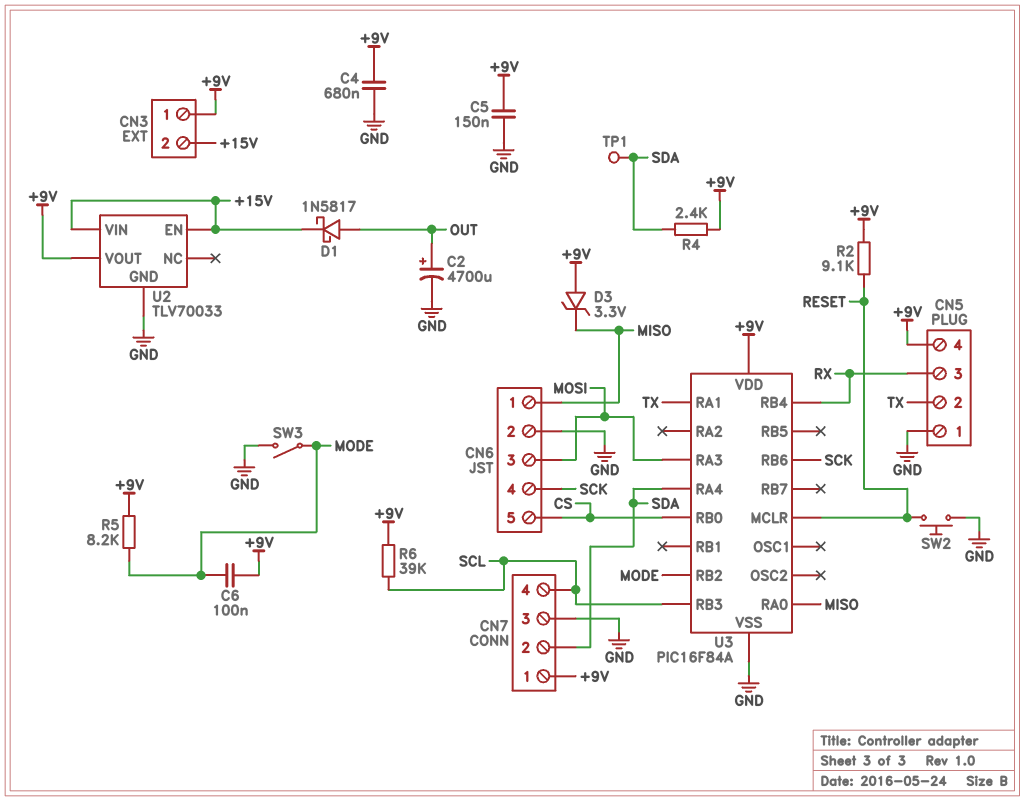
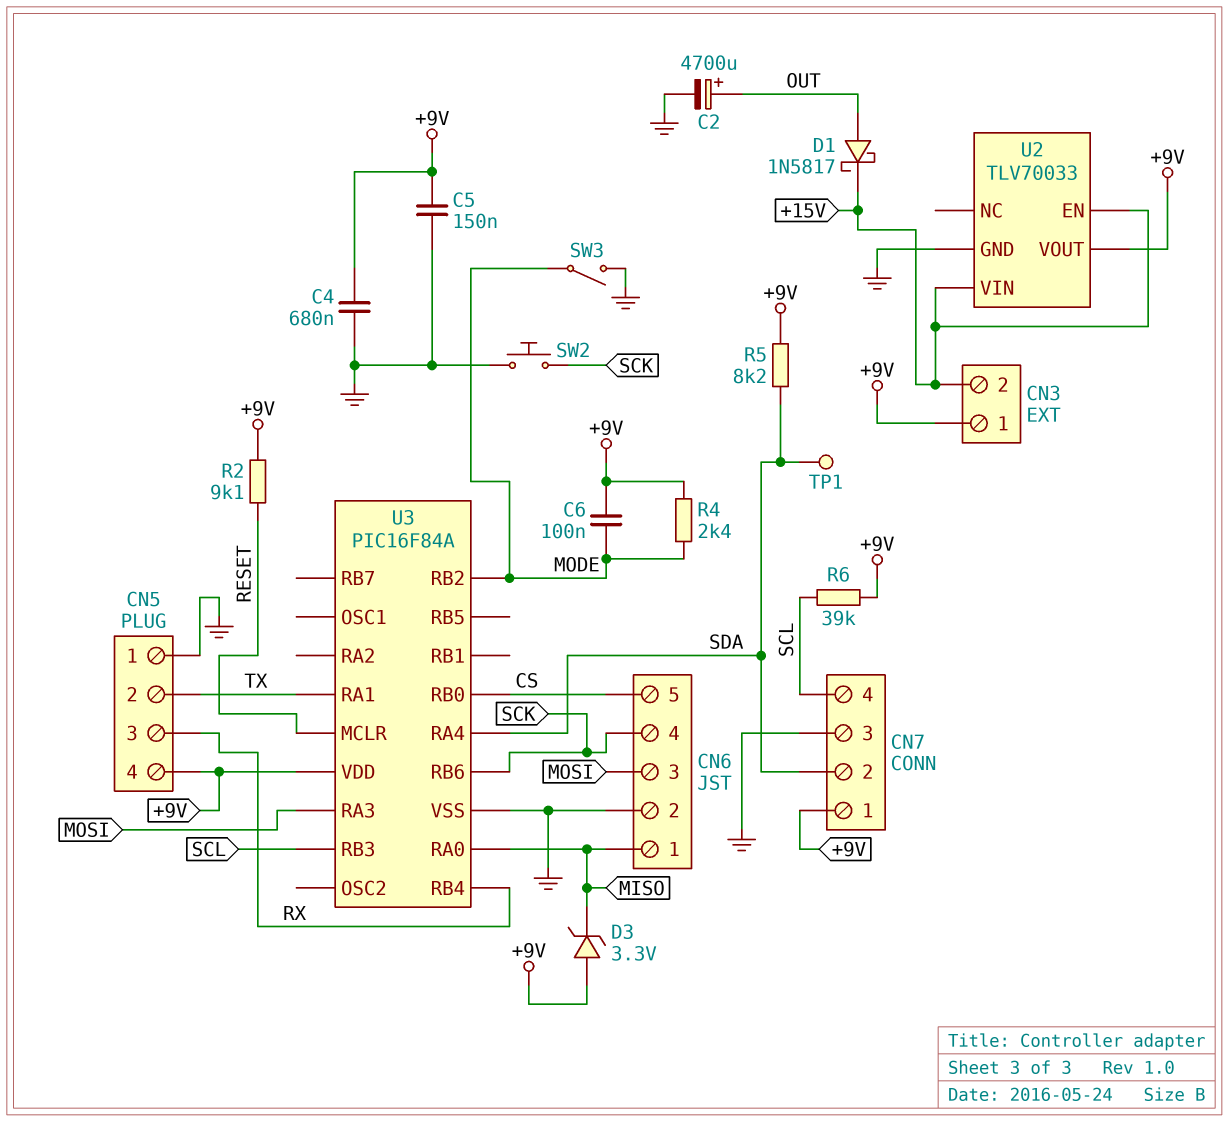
R4: 2.4k (+9V, SDA) -> 2.4k (+9V, MODE)
R5: 8.2k (+9V, MODE) -> 8.2k (+9V, SDA)
SW2: button (GND, RESET) -> button (GND, SCK)

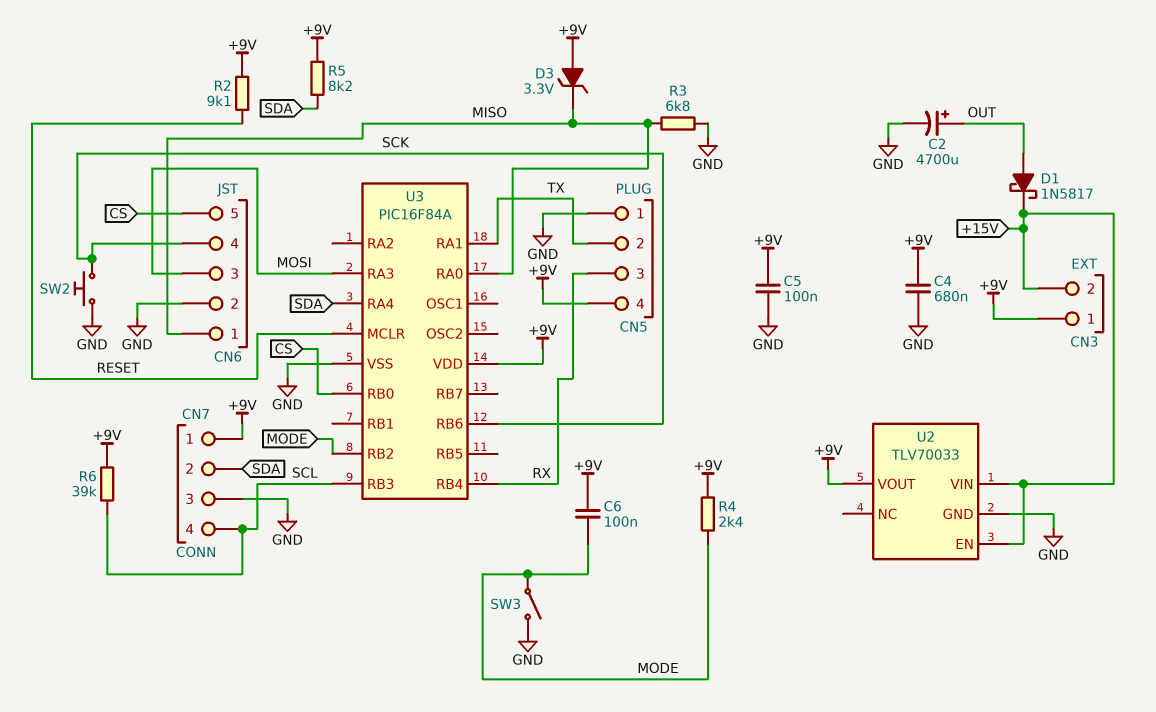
C5: 150nF (+9V, GND) -> 100nF (+9V, GND)
R3: none -> 6.8k (GND, MISO)
TP1: test point (SDA) -> none

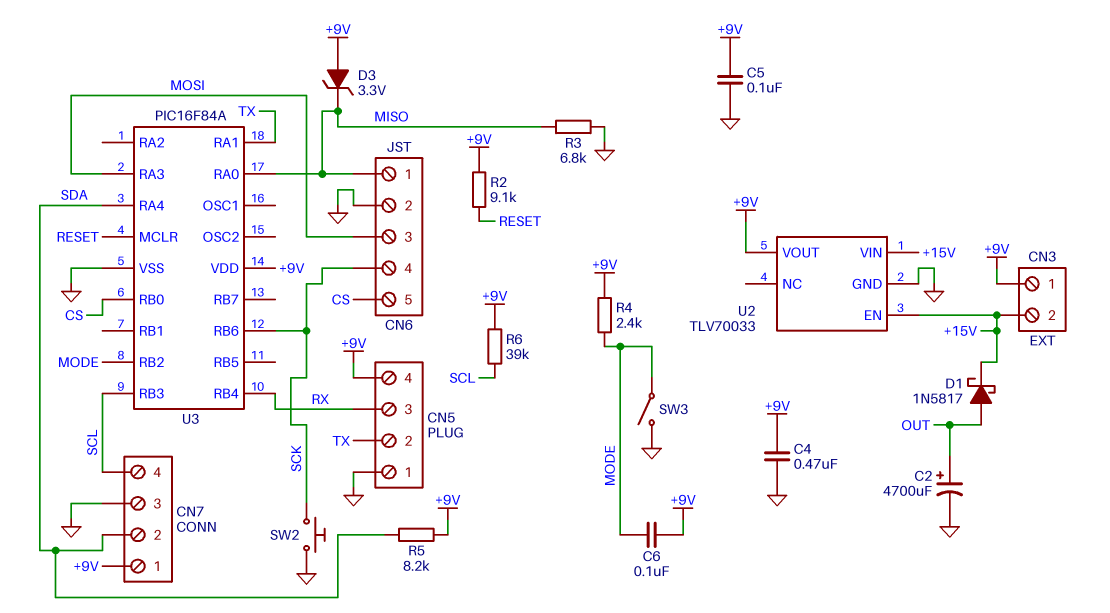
C4: 680nF (+9V, GND) -> 470nF (+9V, GND)

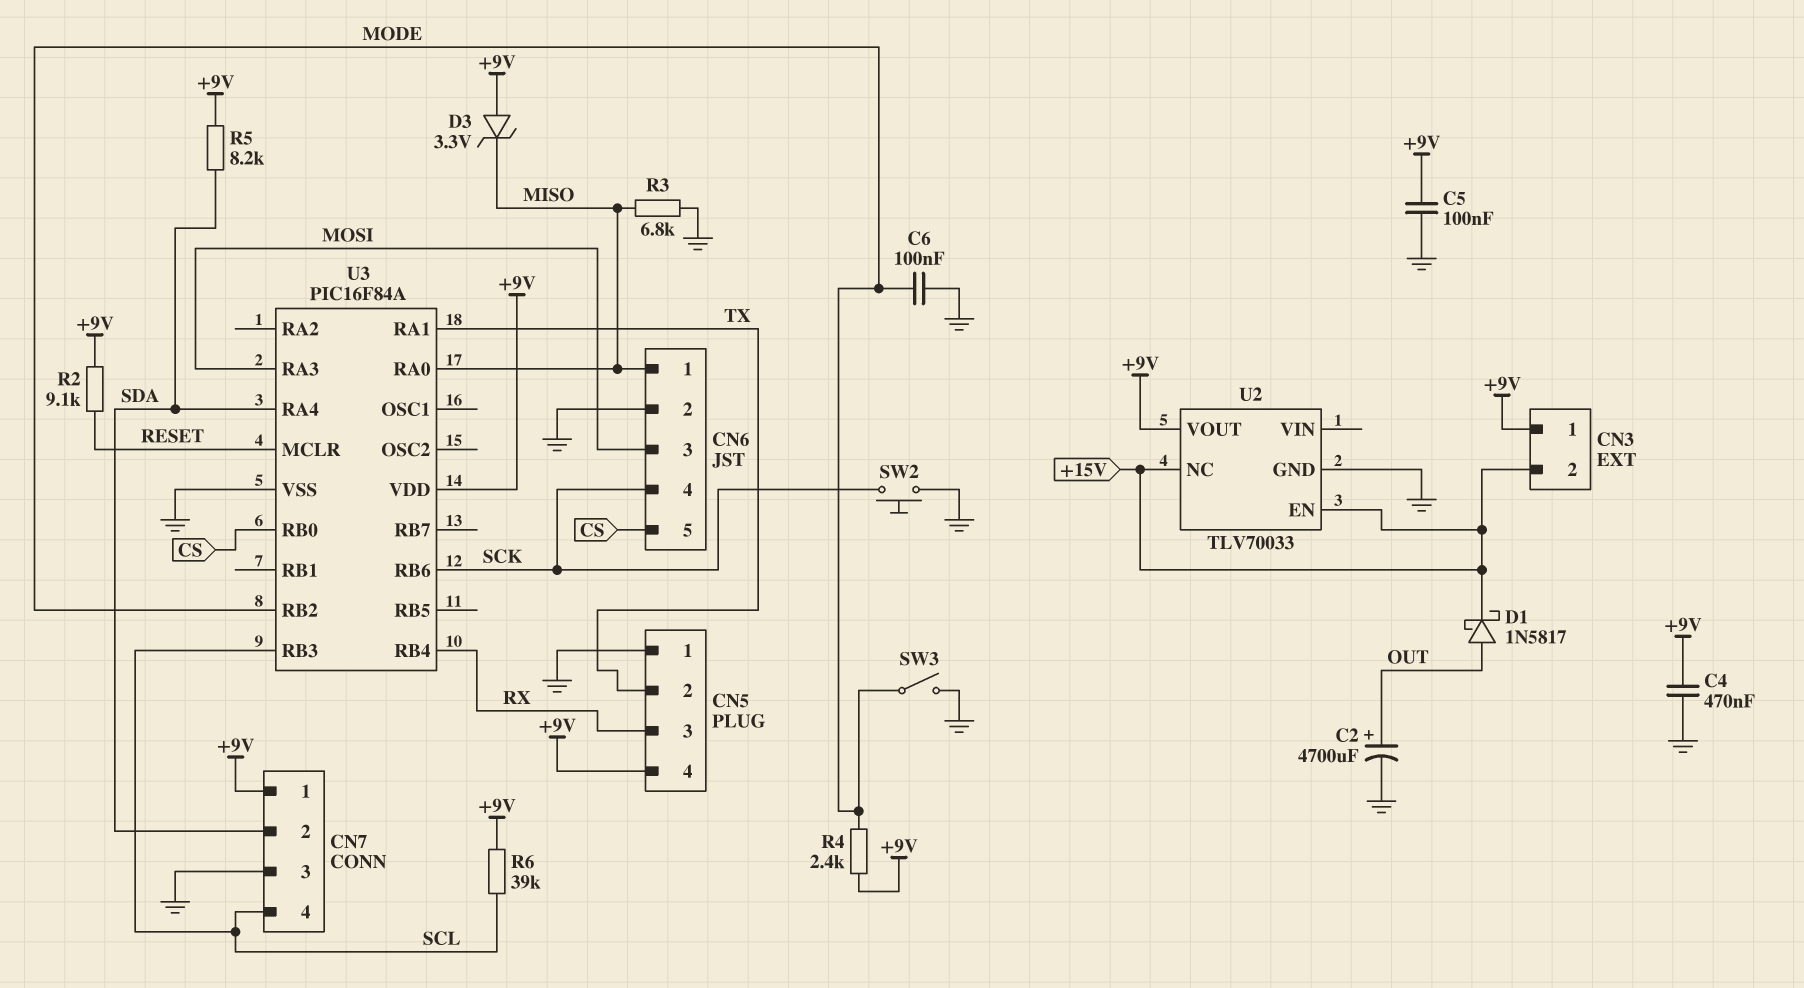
C6: 100nF (+9V, MODE) -> 100nF (GND, MODE)
U2 pin NC: none -> +15V
U2 pin VIN: +15V -> none

